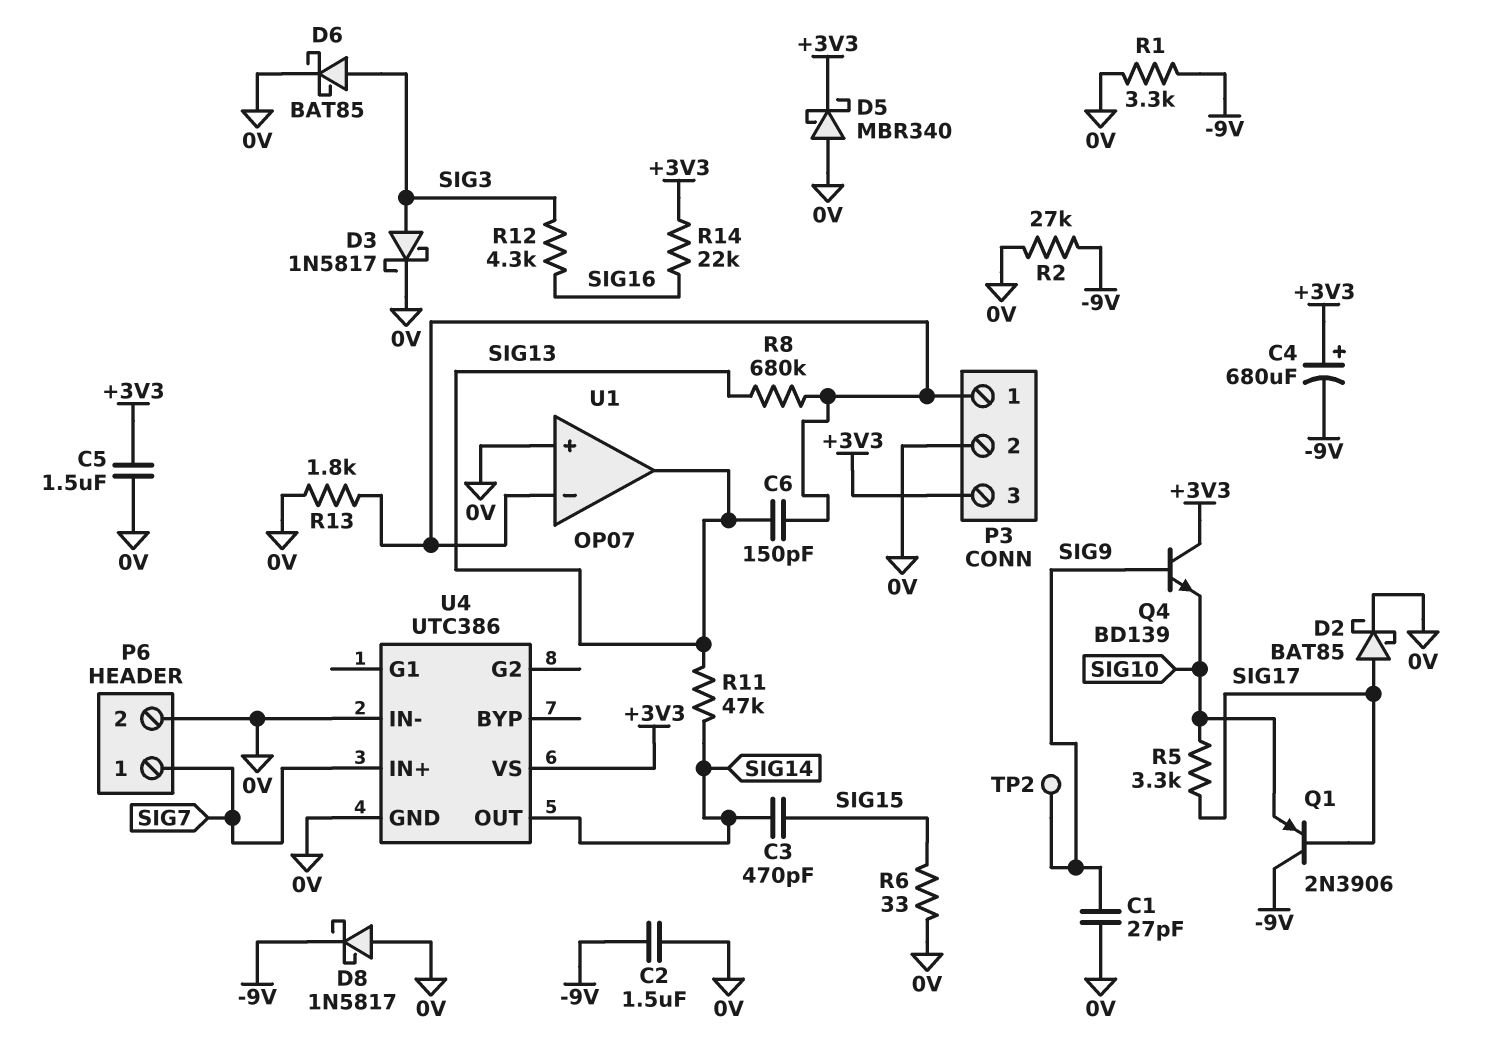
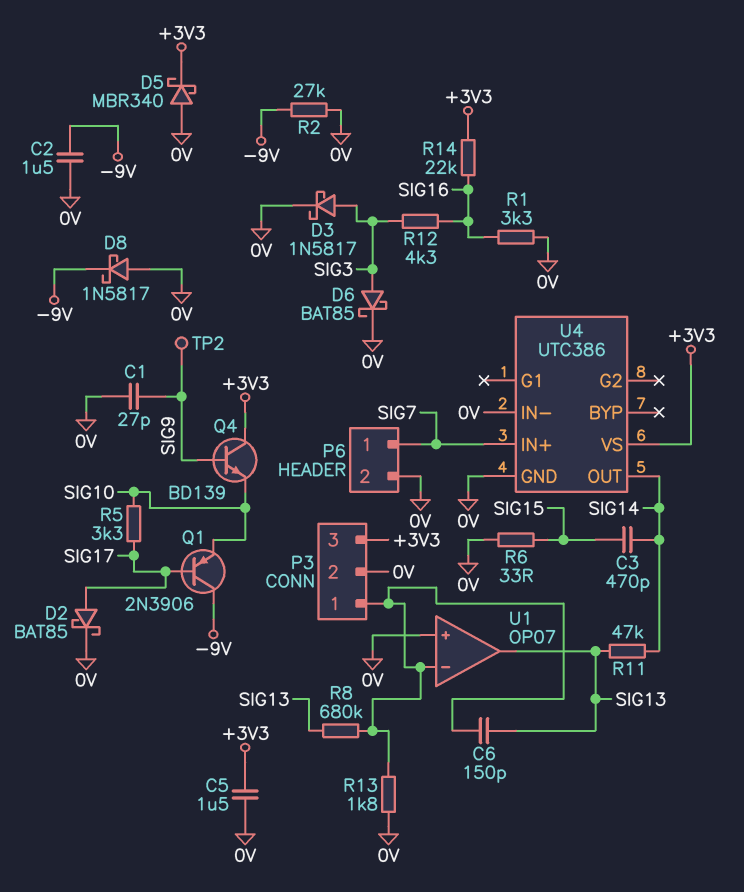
C4: 680uF (plus +3V3, minus -9V) -> none
R1: 3.3k (-9V, 0V) -> 3.3k (0V, SIG16)

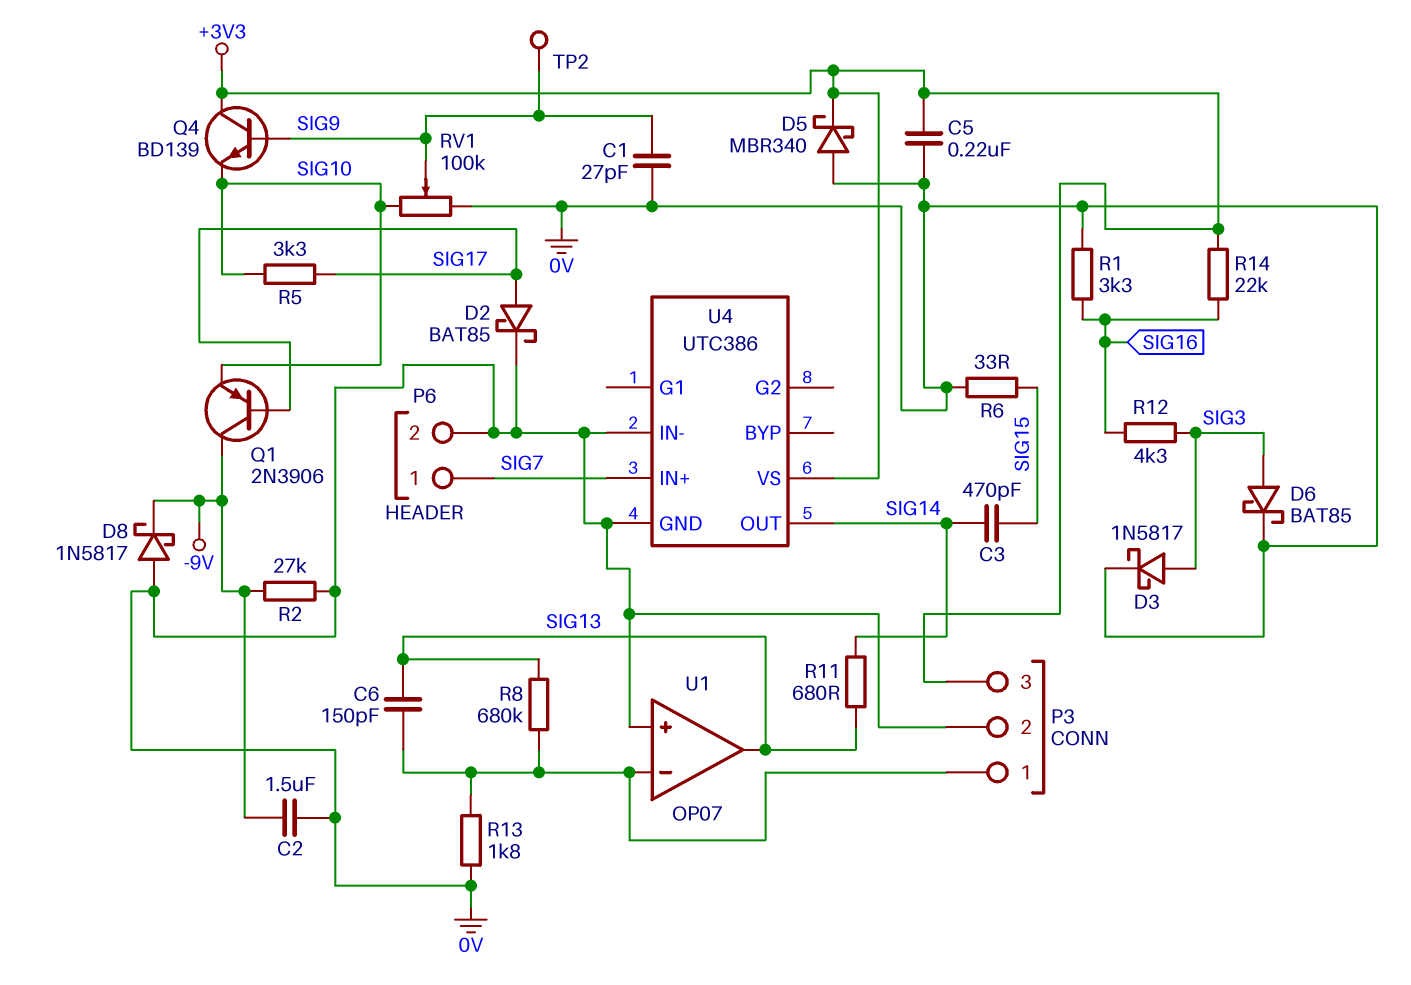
C5: 1.5uF (+3V3, 0V) -> 220nF (+3V3, 0V)
R11: 47k (SIG13, SIG14) -> 680 (SIG13, SIG14)
RV1: none -> 100k (0V, SIG10, wiper SIG9)

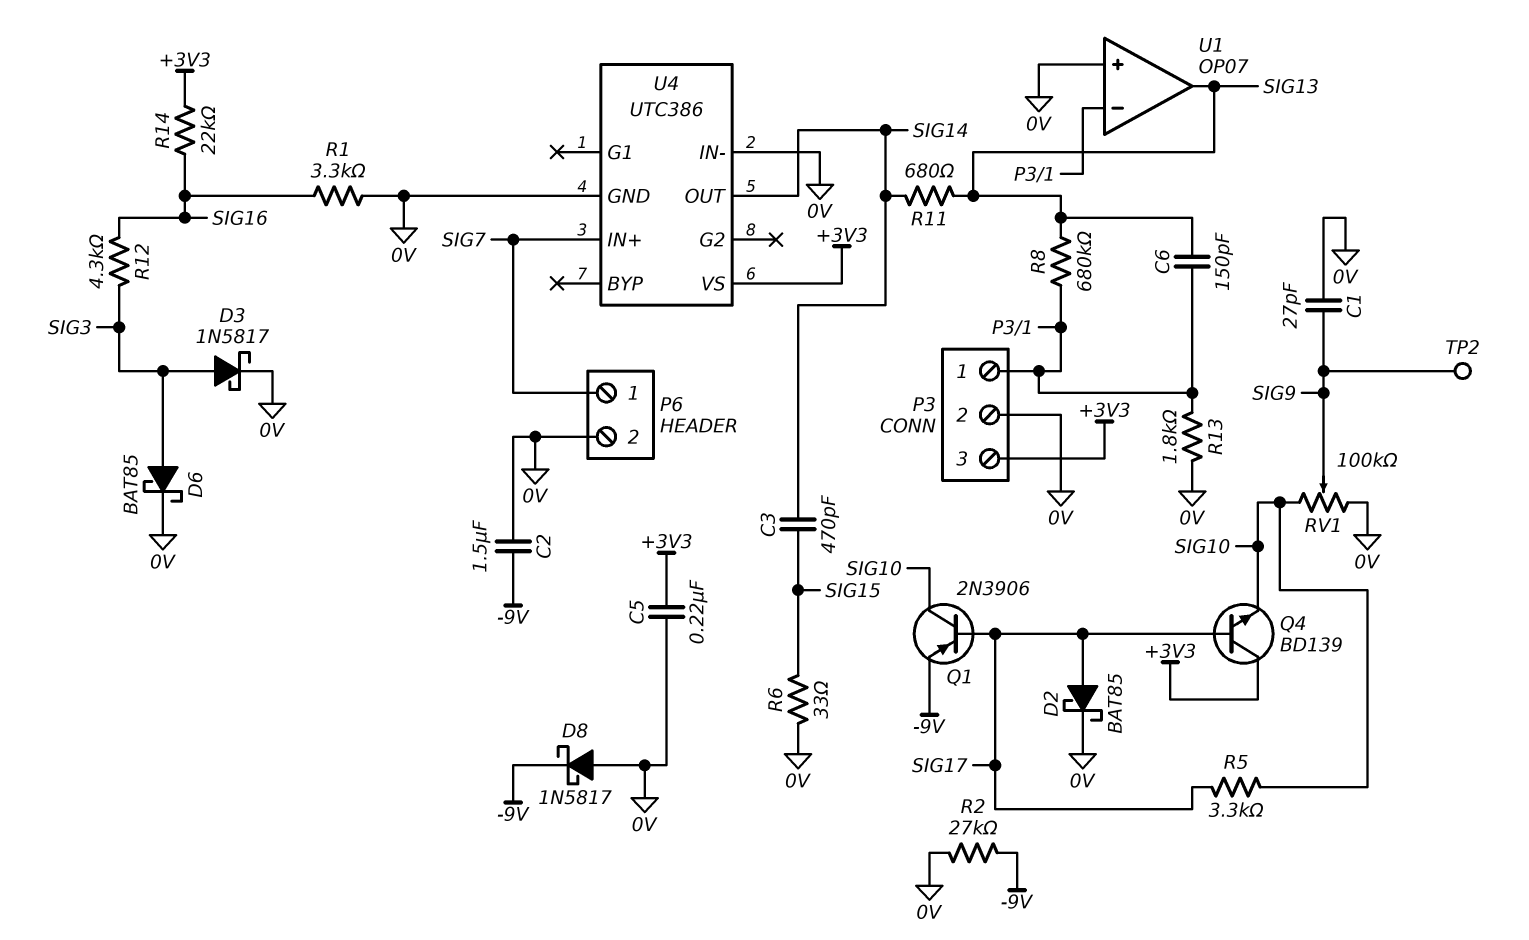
D5: schottky MBR340 (A 0V, K +3V3) -> none
Q1: PNP 2N3906 (B SIG17, C -9V, E SIG10) -> PNP 2N3906 (B SIG17, C SIG10, E -9V)
Q4: NPN BD139 (B SIG9, C +3V3, E SIG10) -> NPN BD139 (B SIG17, C +3V3, E SIG10)

